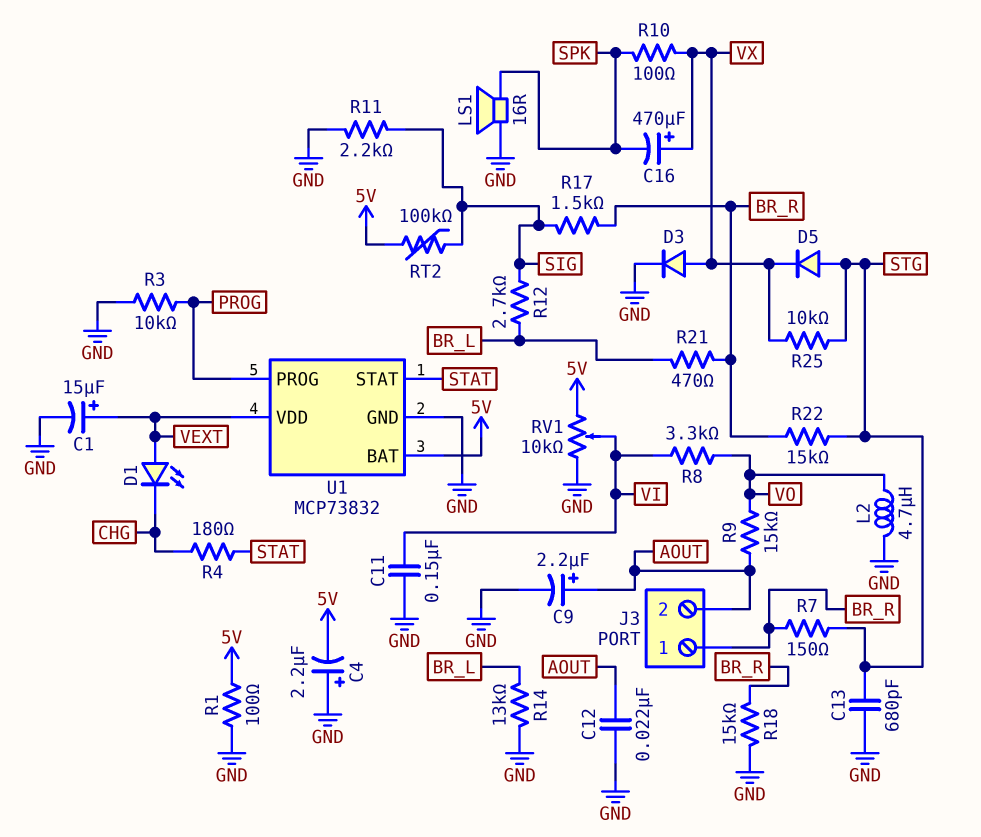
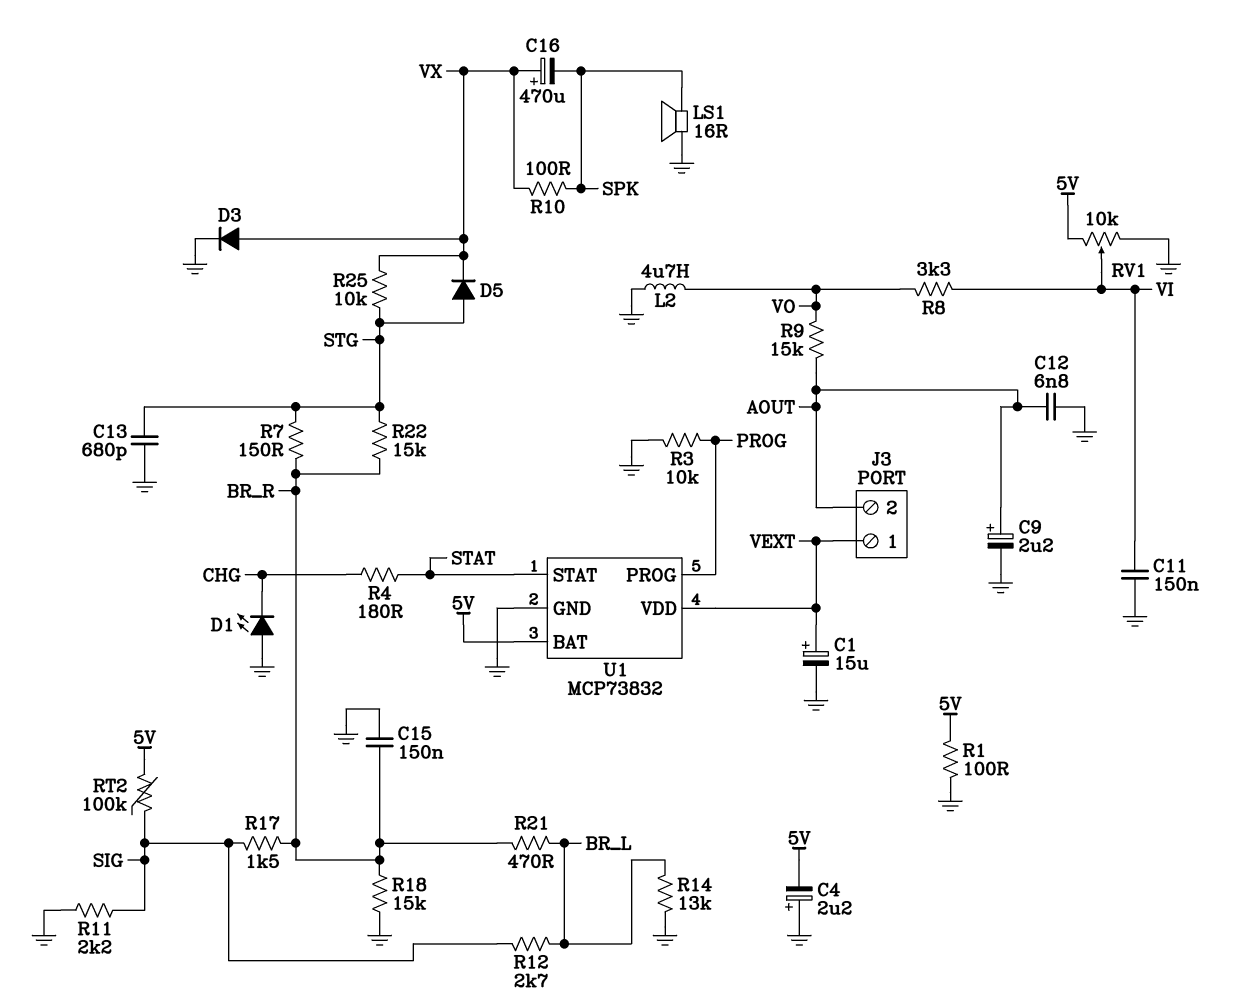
C12: 22nF (AOUT, GND) -> 6.8nF (AOUT, GND)
C15: none -> 150nF (BR_R, GND)
D1: LED (A VEXT, K CHG) -> LED (A GND, K CHG)
J3 pin 1: BR_R -> VEXT

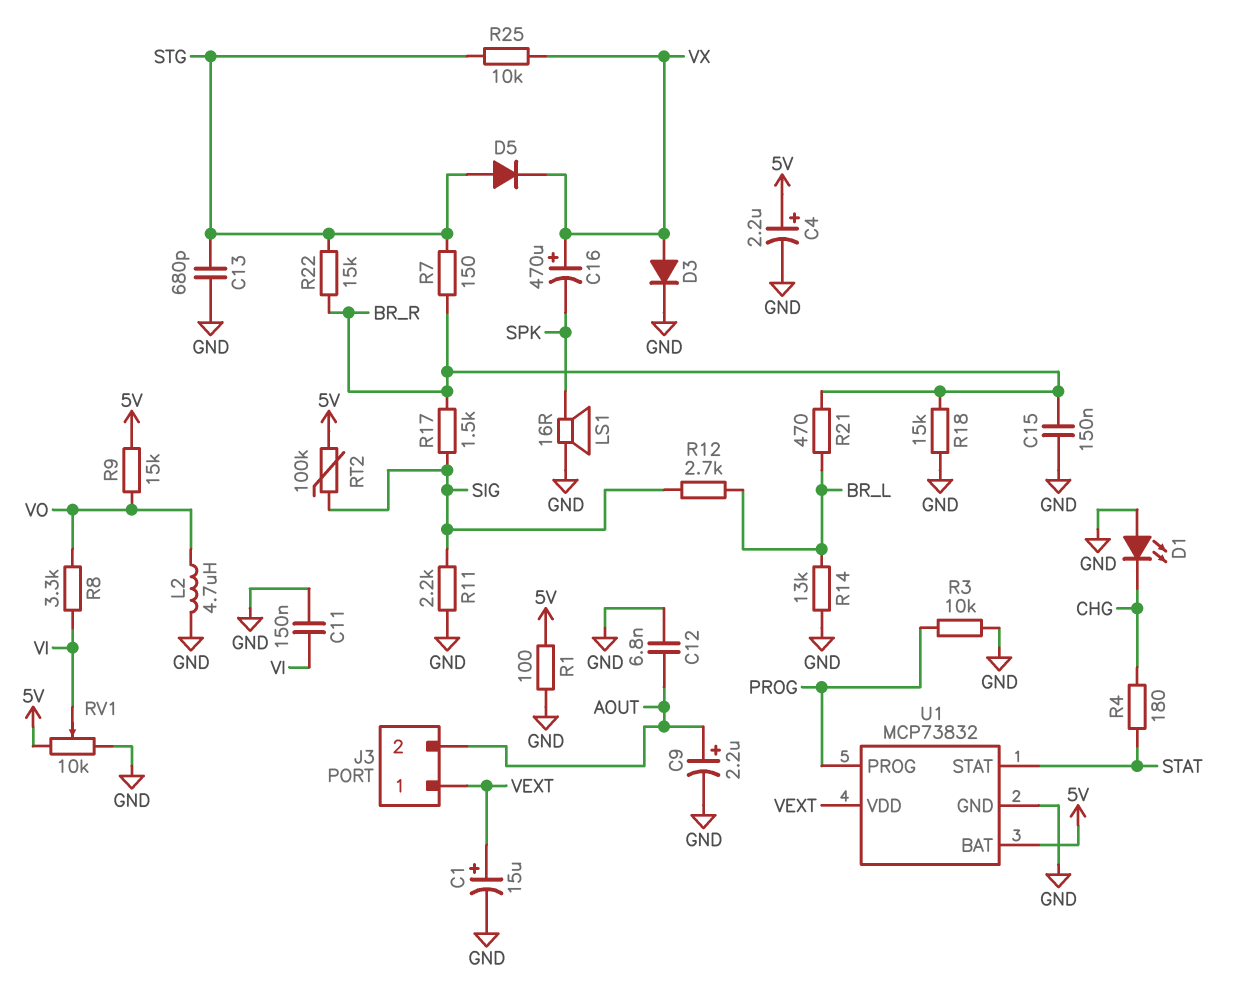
C4: 2.2uF (plus GND, minus 5V) -> 2.2uF (plus 5V, minus GND)
R9: 15k (AOUT, VO) -> 15k (5V, VO)
R10: 100 (SPK, VX) -> none

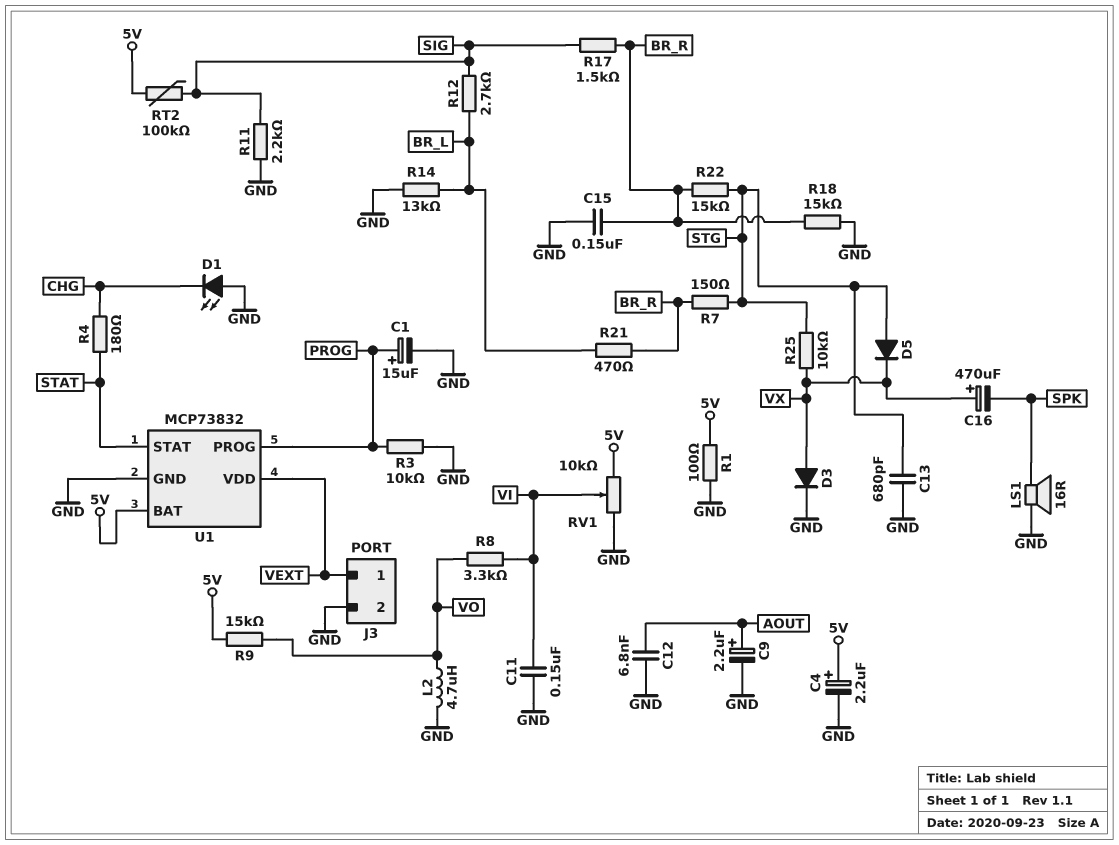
C1: 15uF (plus VEXT, minus GND) -> 15uF (plus PROG, minus GND)
J3 pin 2: AOUT -> GND

